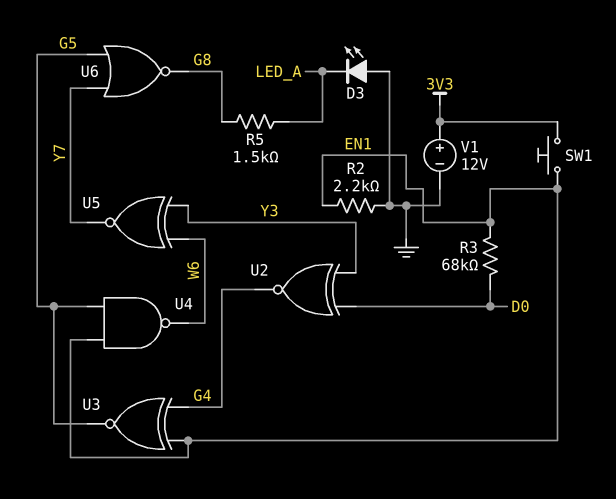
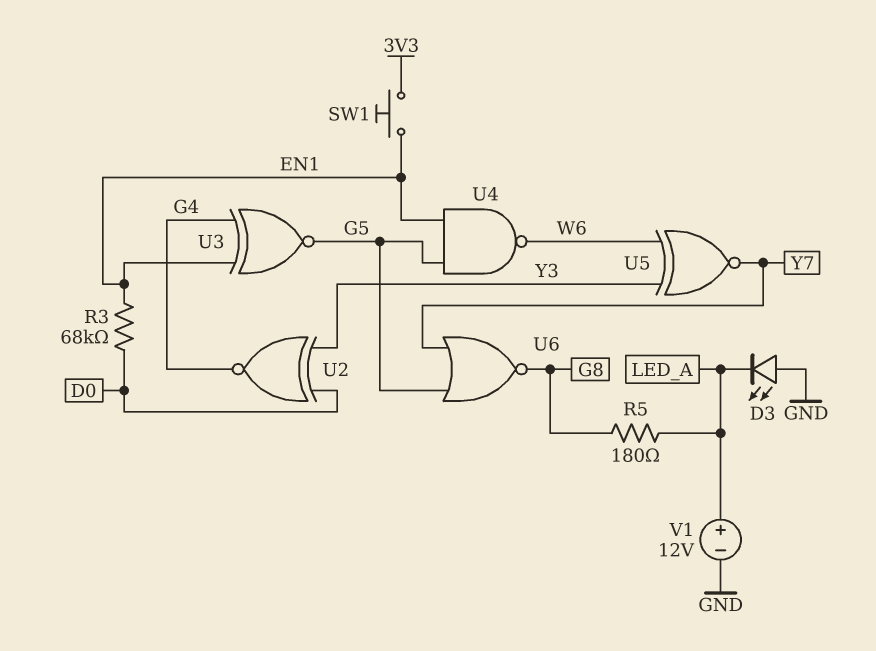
R2: 2.2k (EN1, GND) -> none
R5: 1.5k (G8, LED_A) -> 180 (G8, LED_A)
V1: 12V (plus 3V3, minus GND) -> 12V (plus LED_A, minus GND)

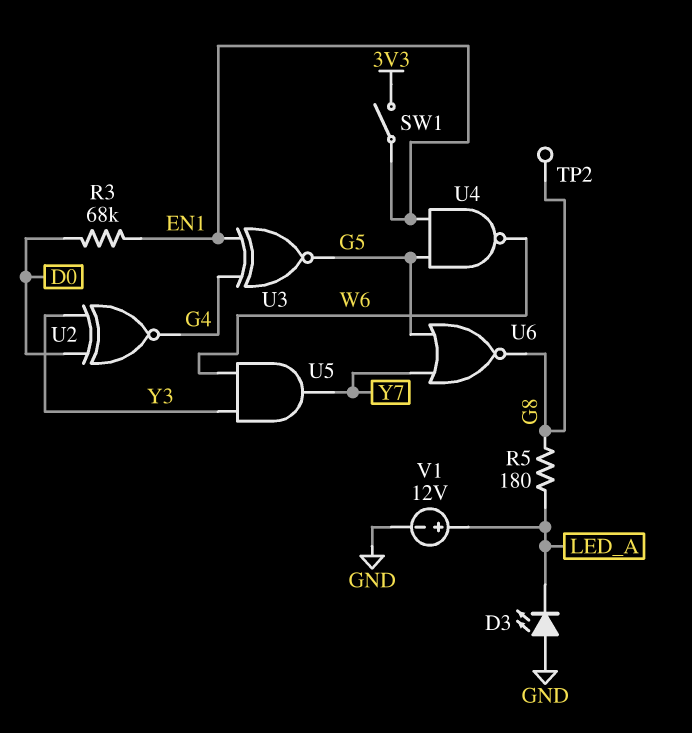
SW1: button (3V3, EN1) -> switch (3V3, EN1)
TP2: none -> test point (G8)
U5: XNOR (in W6, in Y3, out Y7) -> AND (in W6, in Y3, out Y7)

